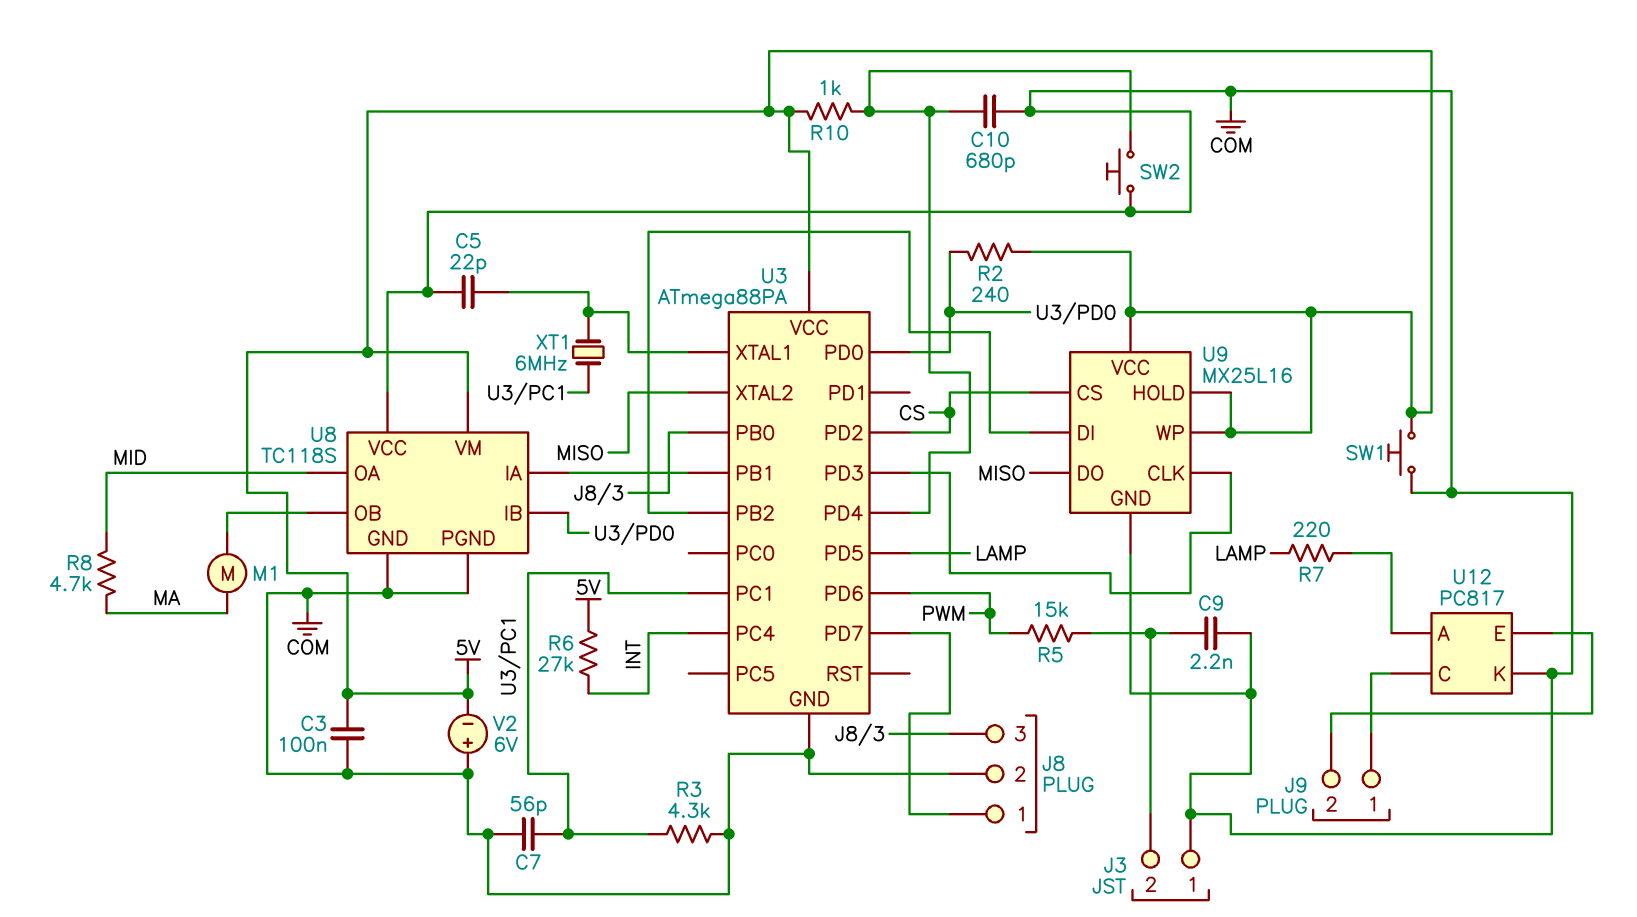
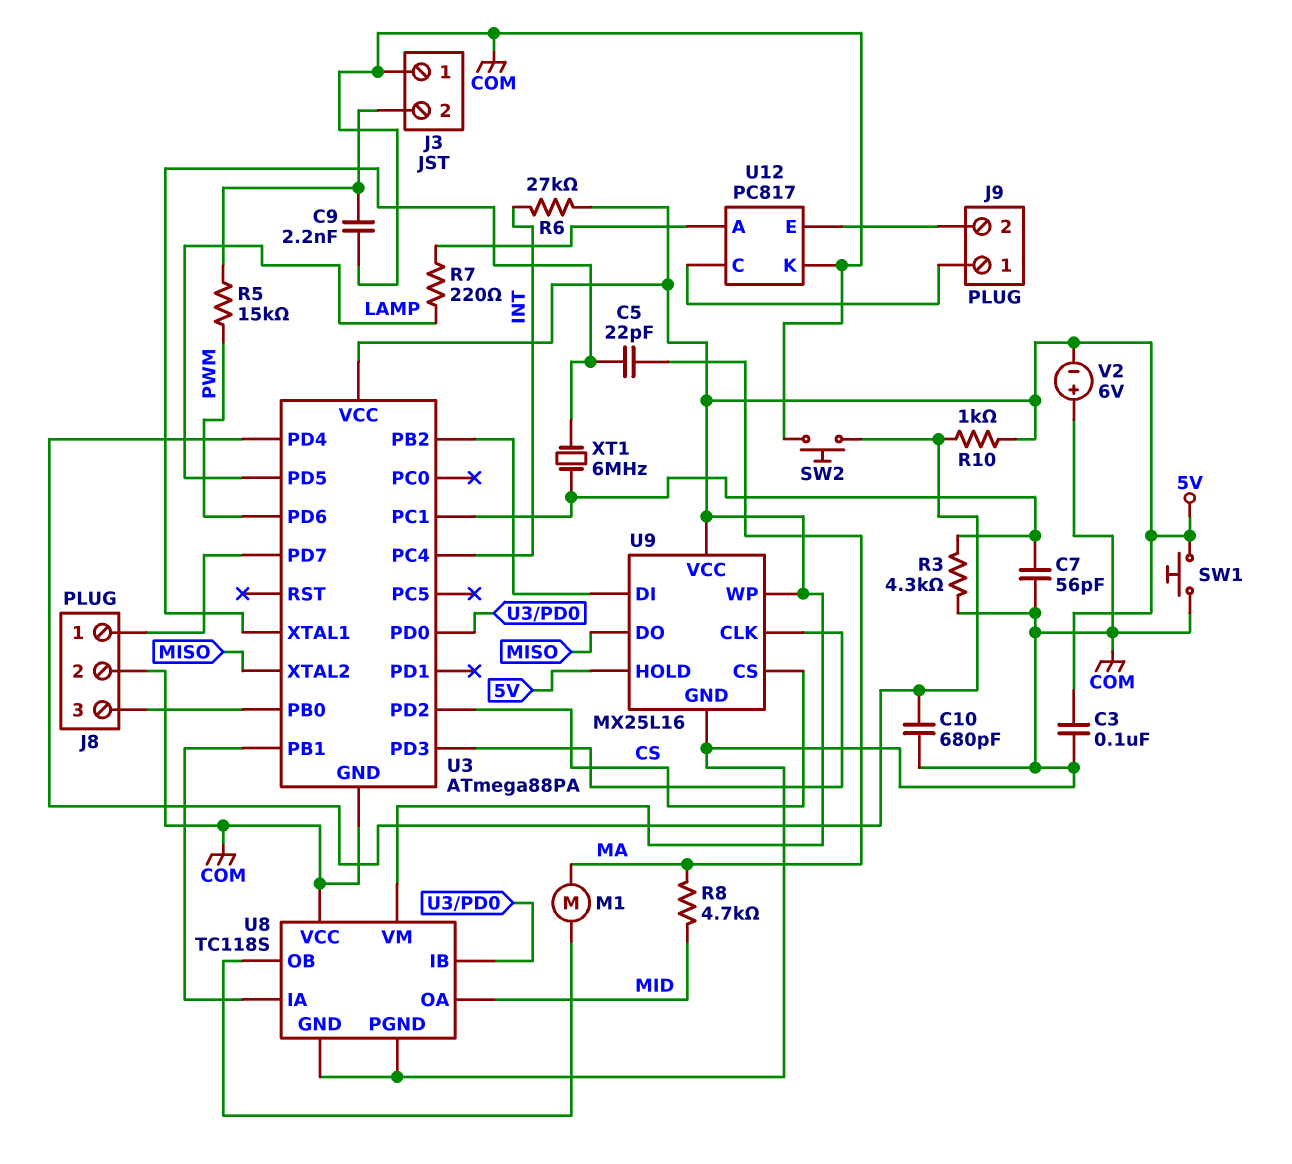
C5: 22pF (COM, U3/XTAL1) -> 22pF (MA, U3/XTAL1)
R2: 240 (5V, U3/PD0) -> none

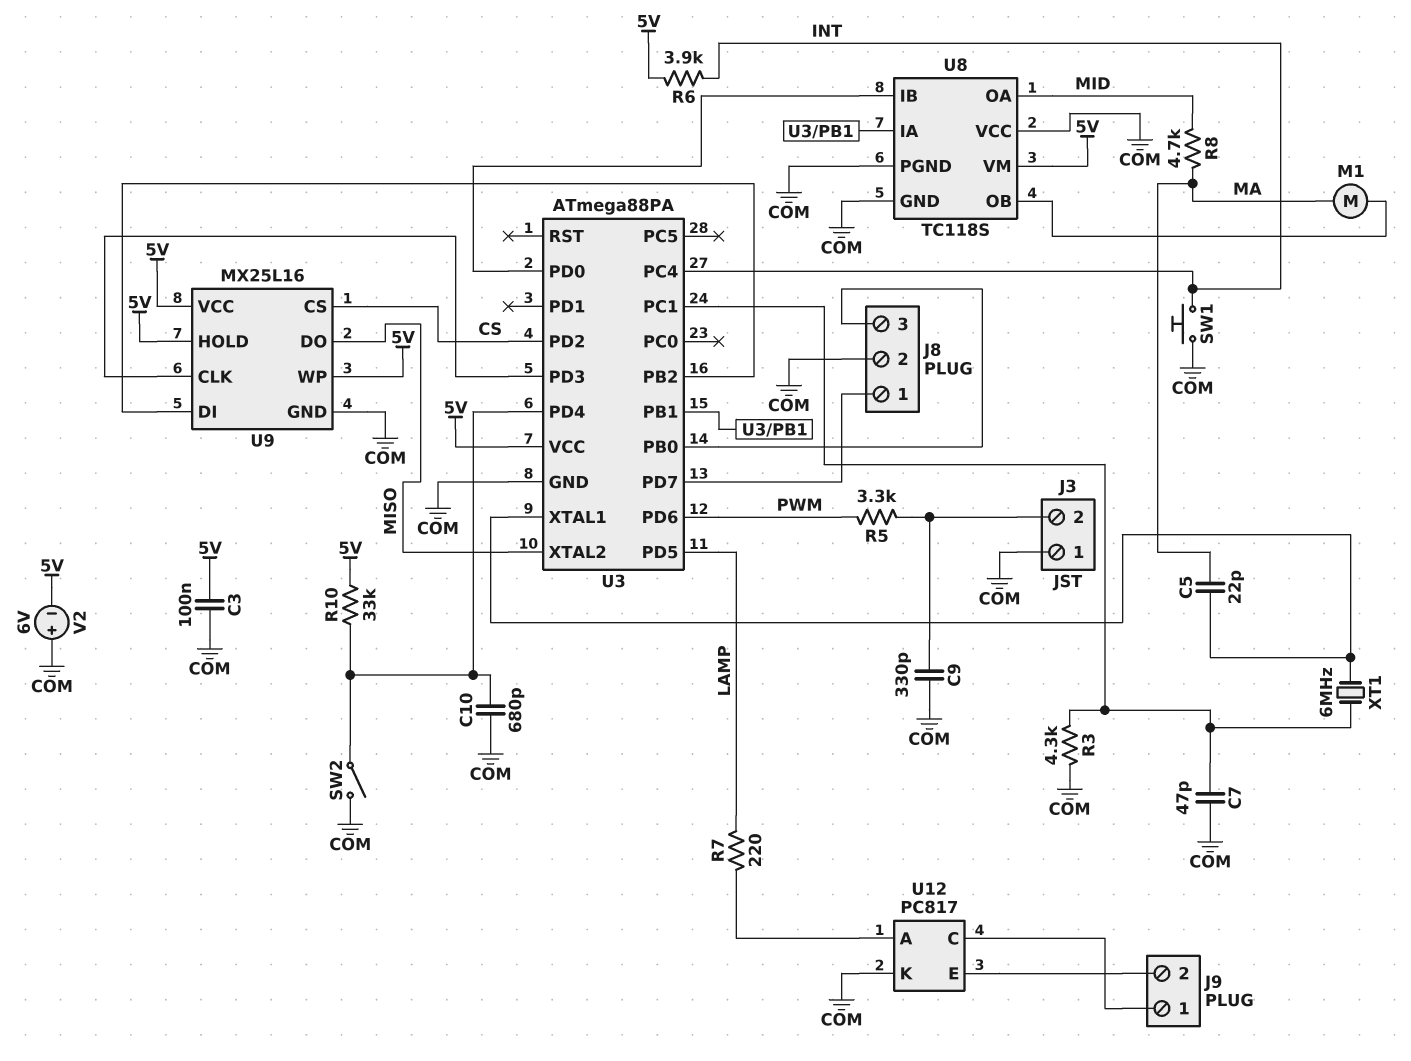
C7: 56pF (COM, U3/PC1) -> 47pF (COM, U3/PC1)
C9: 2.2nF (COM, J3/2) -> 330pF (COM, J3/2)
R5: 15k (J3/2, PWM) -> 3.3k (J3/2, PWM)
R6: 27k (5V, INT) -> 3.9k (5V, INT)
R10: 1k (5V, U3/PD4) -> 33k (5V, U3/PD4)
SW1: button (5V, COM) -> button (COM, INT)
SW2: button (COM, U3/PD4) -> switch (COM, U3/PD4)

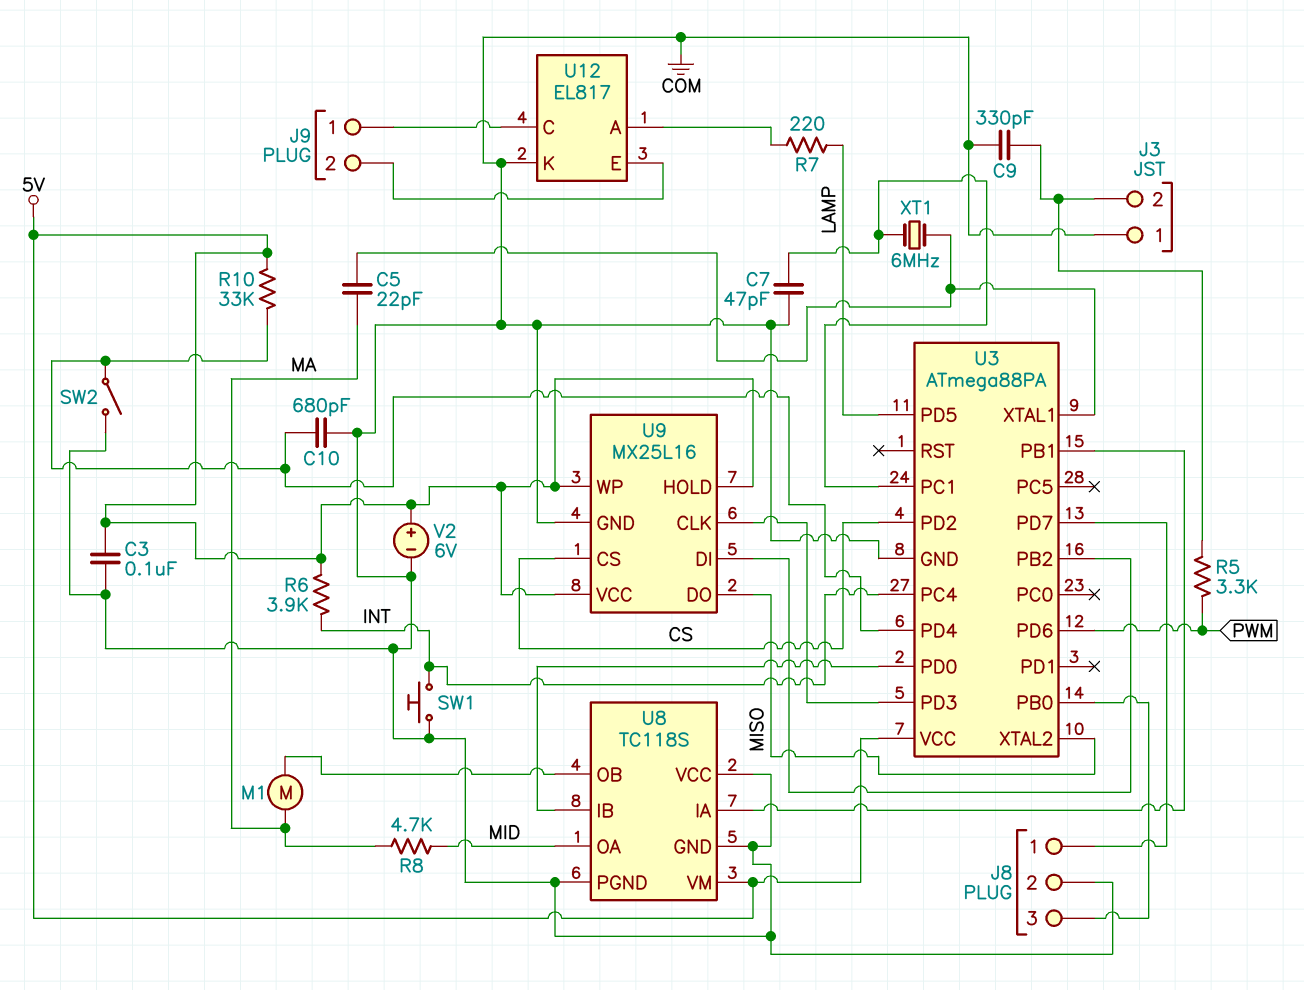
R3: 4.3k (COM, U3/PC1) -> none
U12: PC817 -> EL817
V2: 6V (plus COM, minus 5V) -> 6V (plus 5V, minus COM)

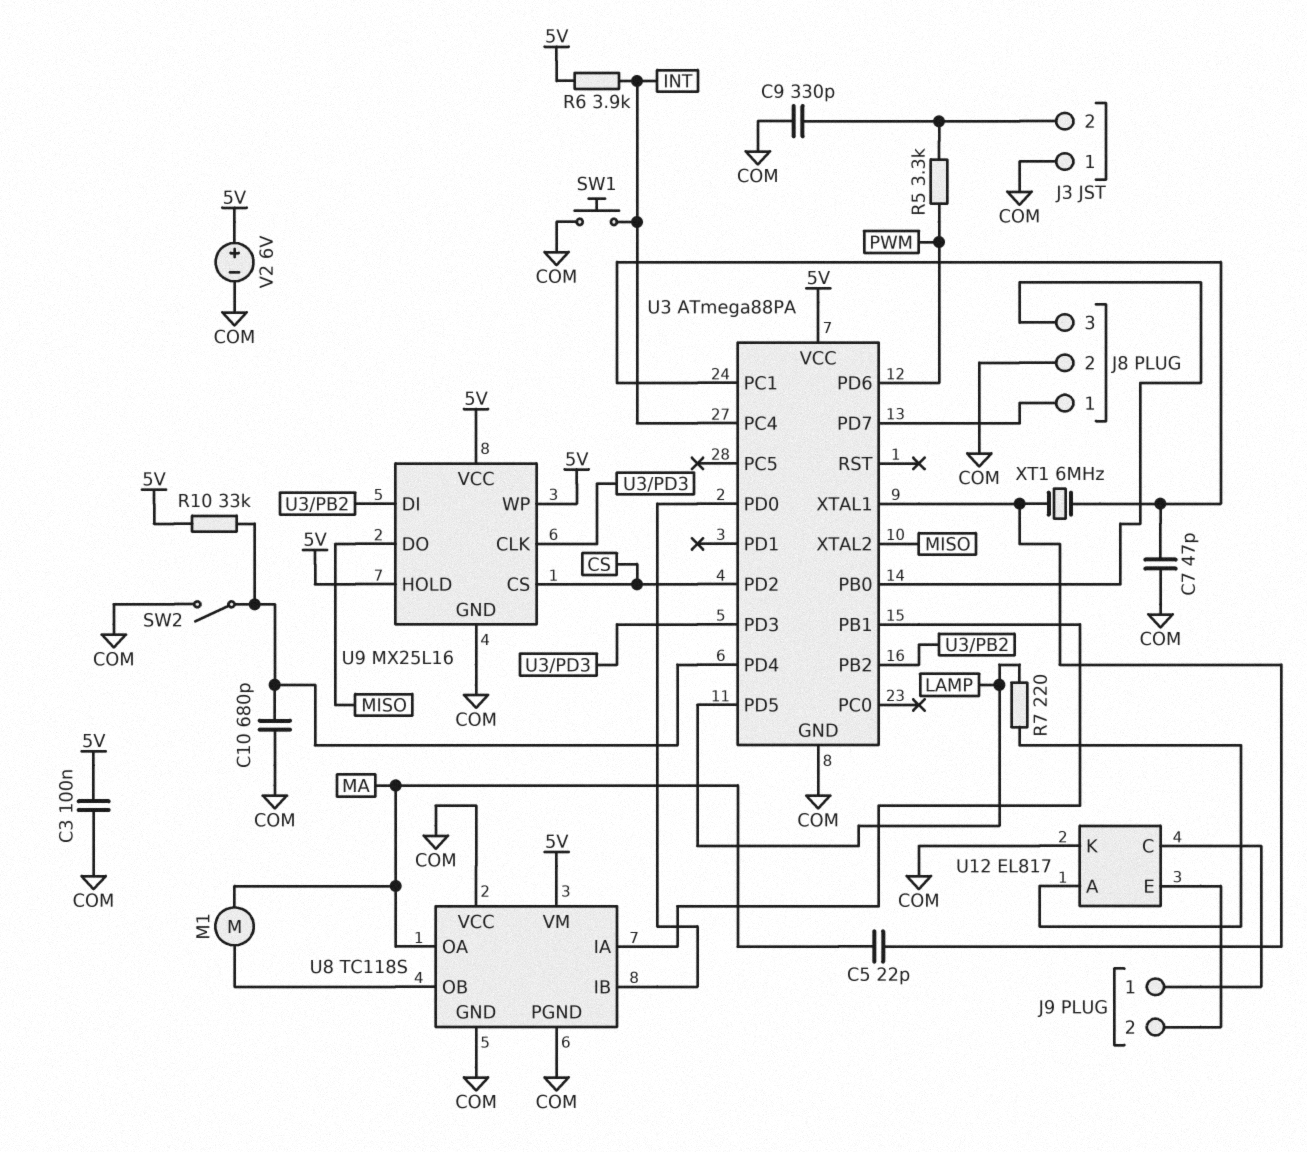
R8: 4.7k (MA, MID) -> none
U8 pin OA: MID -> MA

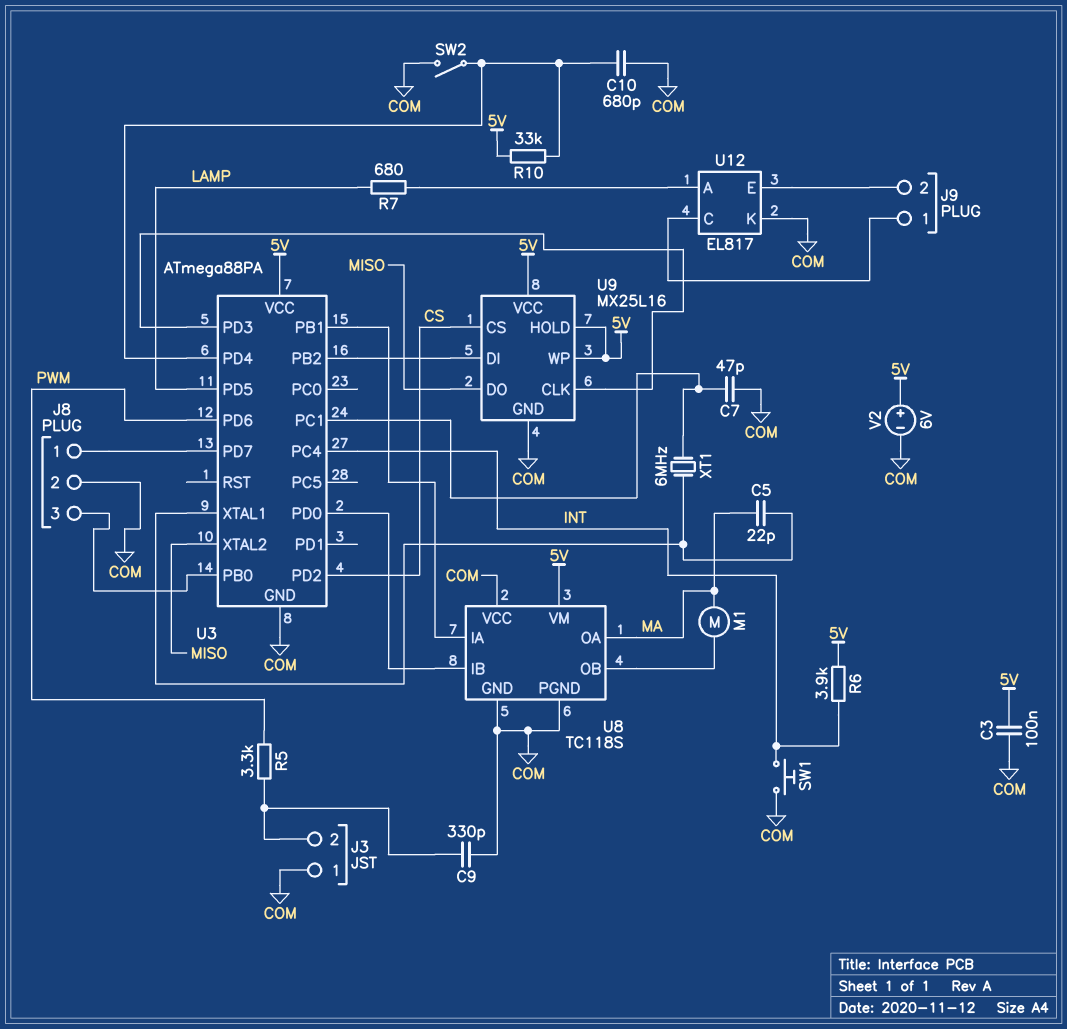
R7: 220 (LAMP, U12/A) -> 680 (LAMP, U12/A)

